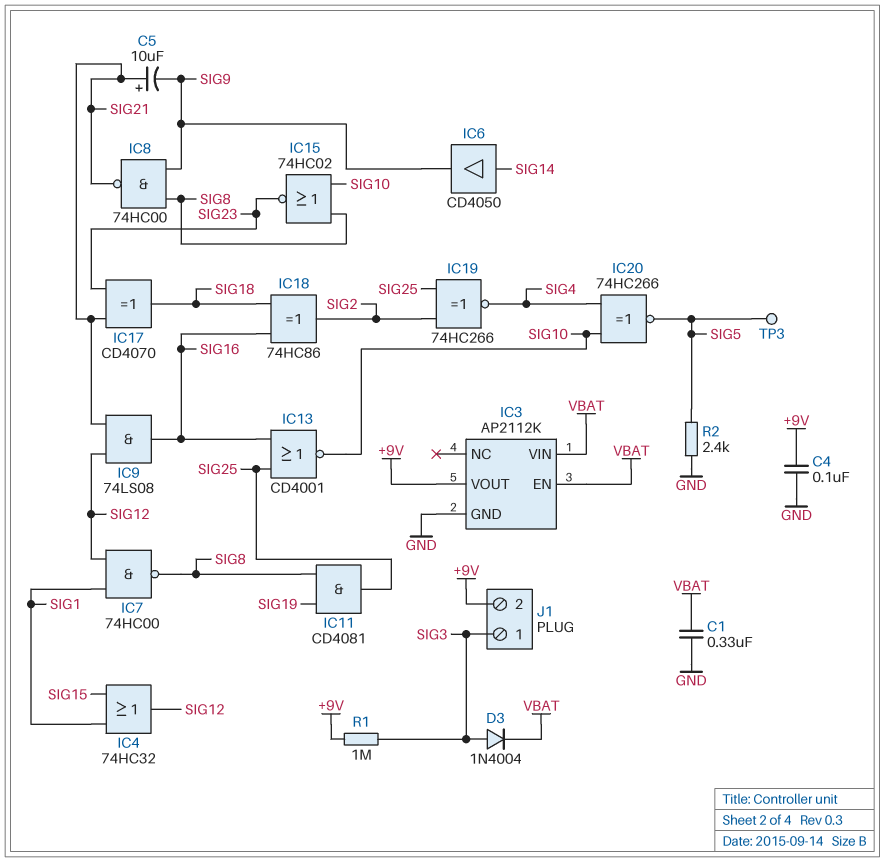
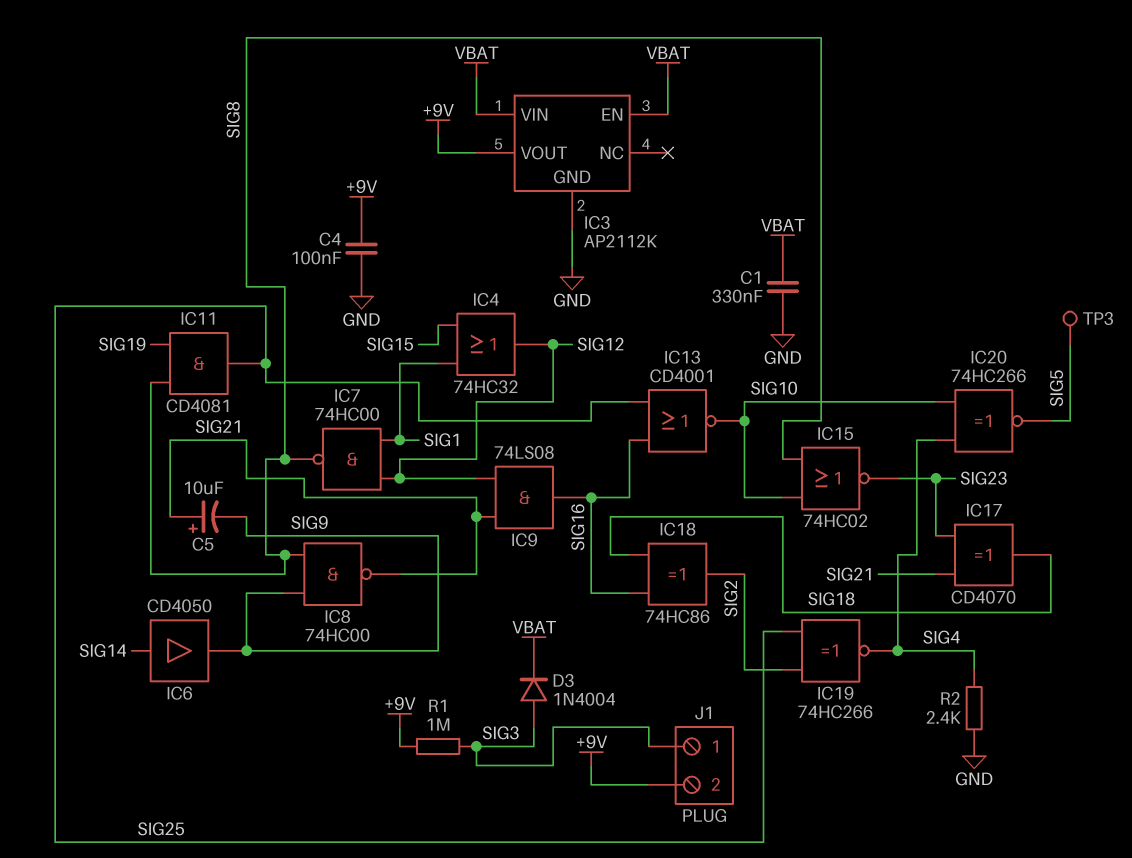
R2: 2.4k (GND, SIG5) -> 2.4k (GND, SIG4)

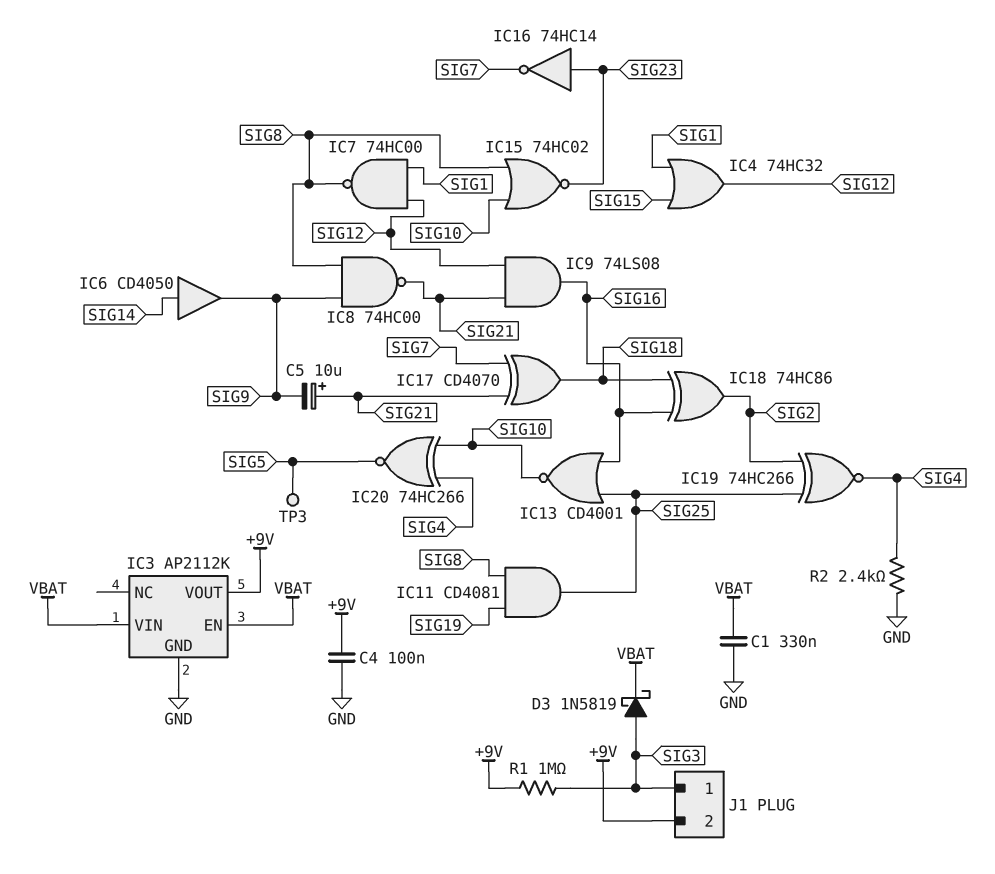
D3: diode 1N4004 (A SIG3, K VBAT) -> schottky 1N5819 (A SIG3, K VBAT)
IC16: none -> NOT 74HC14 (in SIG23, out SIG7)
IC17: XOR CD4070 (in SIG21, in SIG23, out SIG18) -> XOR CD4070 (in SIG7, in SIG21, out SIG18)

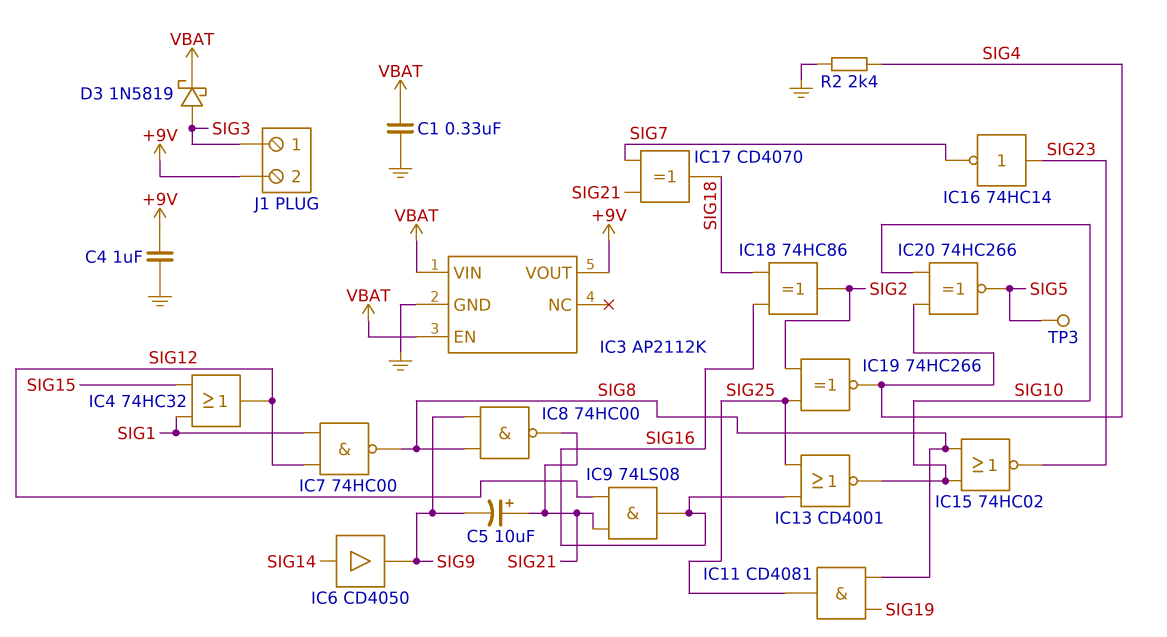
C4: 100nF (+9V, GND) -> 1uF (+9V, GND)
R1: 1M (+9V, SIG3) -> none

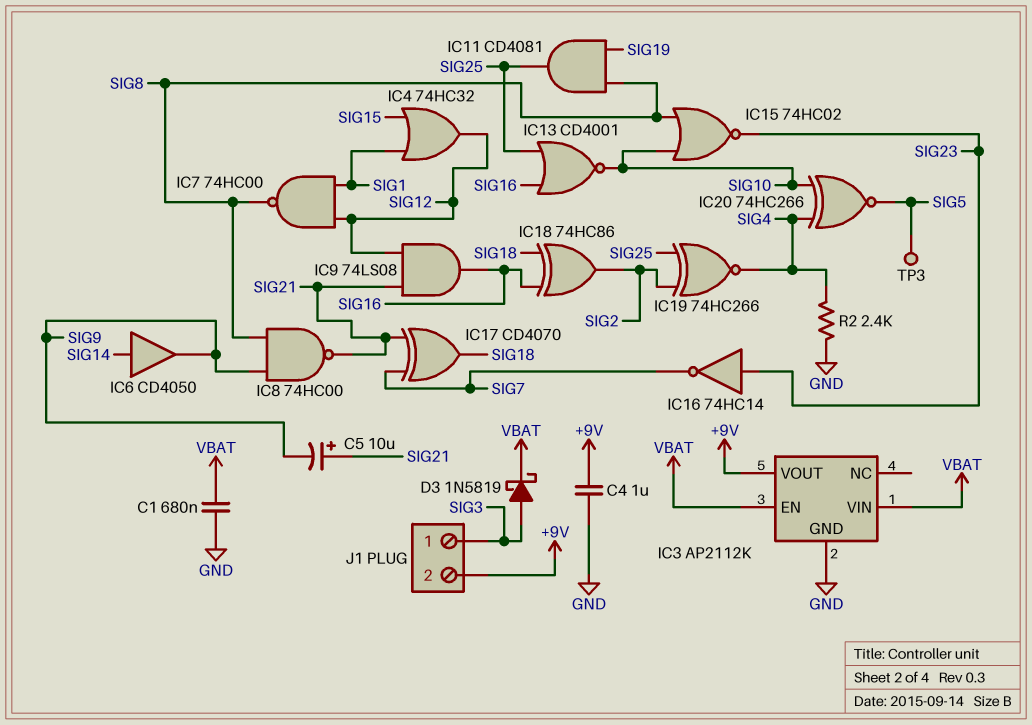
C1: 330nF (GND, VBAT) -> 680nF (GND, VBAT)

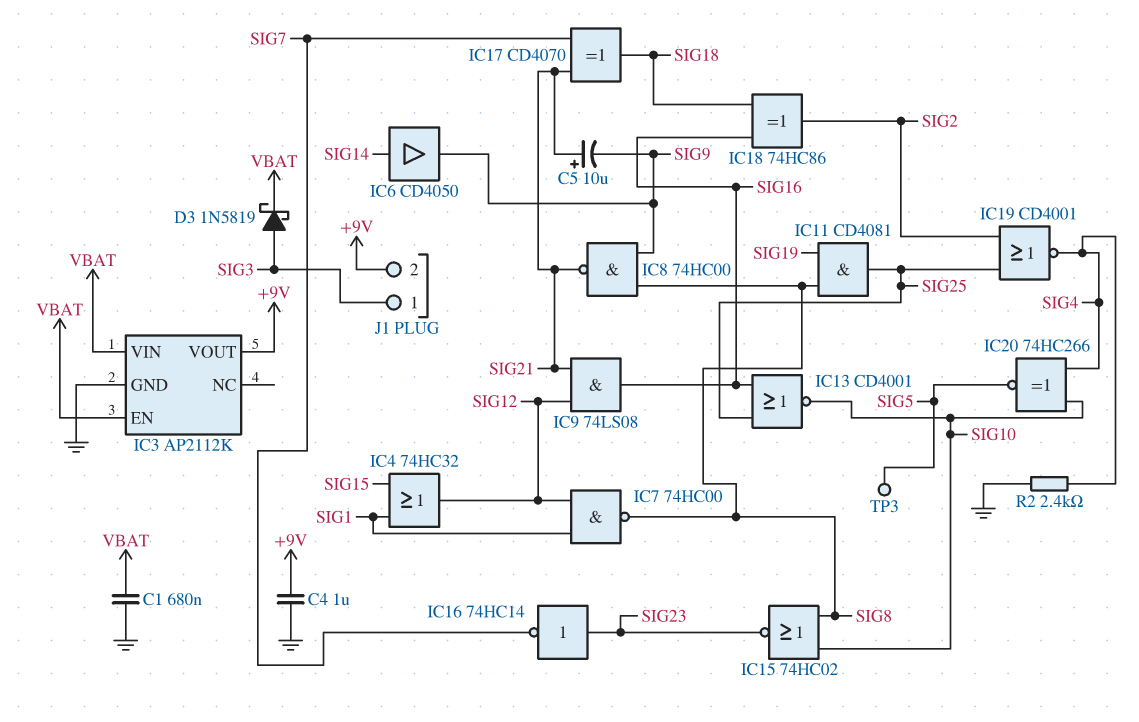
IC19: XNOR 74HC266 (in SIG2, in SIG25, out SIG4) -> NOR CD4001 (in SIG2, in SIG25, out SIG4)

